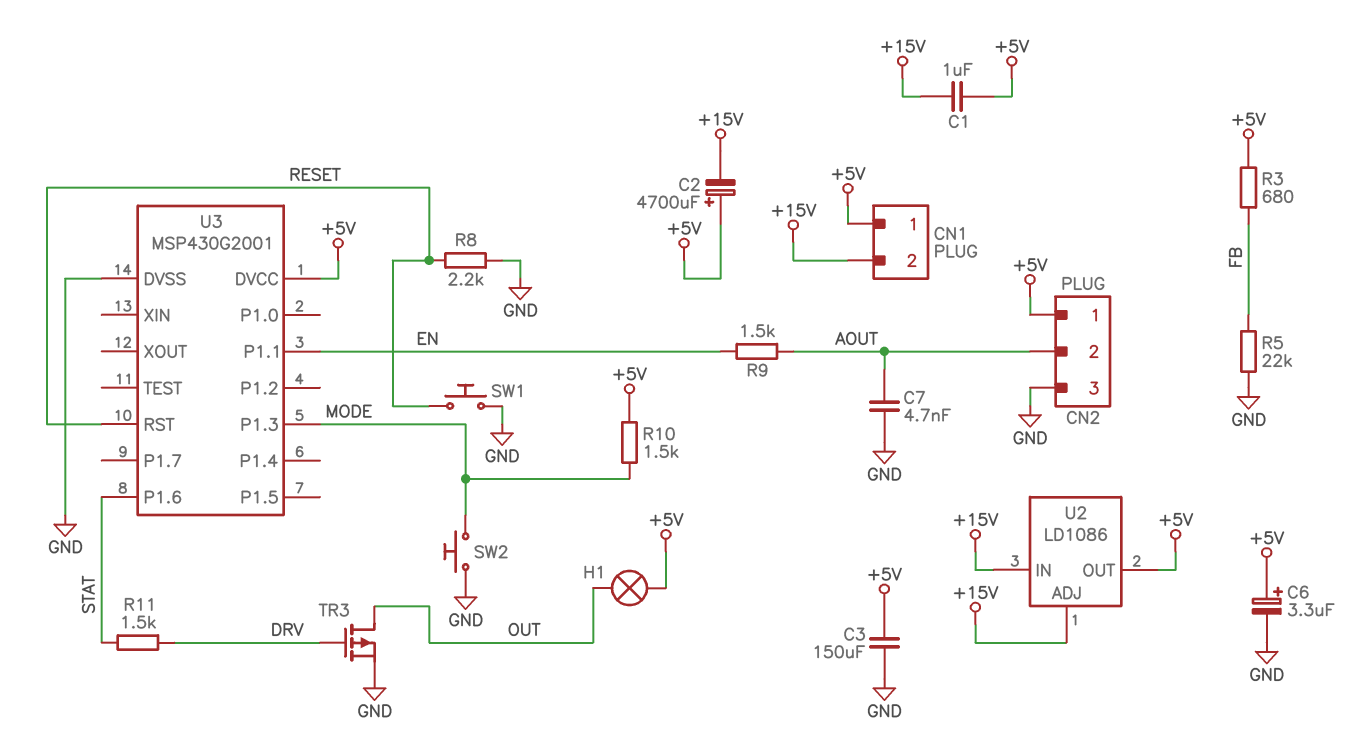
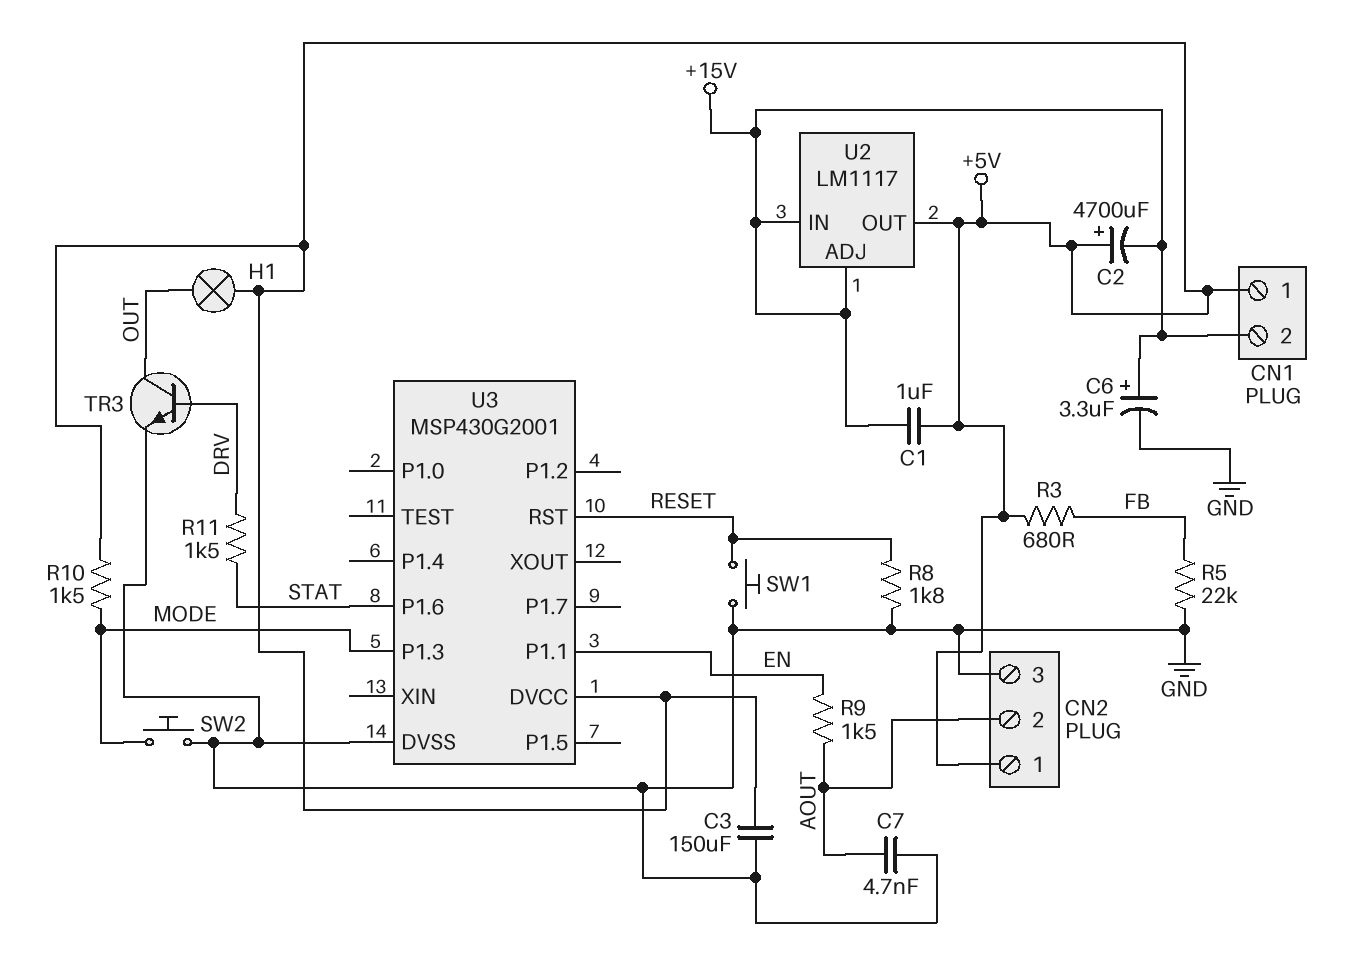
C6: 3.3uF (plus +5V, minus GND) -> 3.3uF (plus +15V, minus GND)
R8: 2.2k (GND, RESET) -> 1.8k (GND, RESET)
TR3: PMOS (G DRV, D OUT, S GND) -> NPN (B DRV, C OUT, E GND)
U2: LD1086 -> LM1117

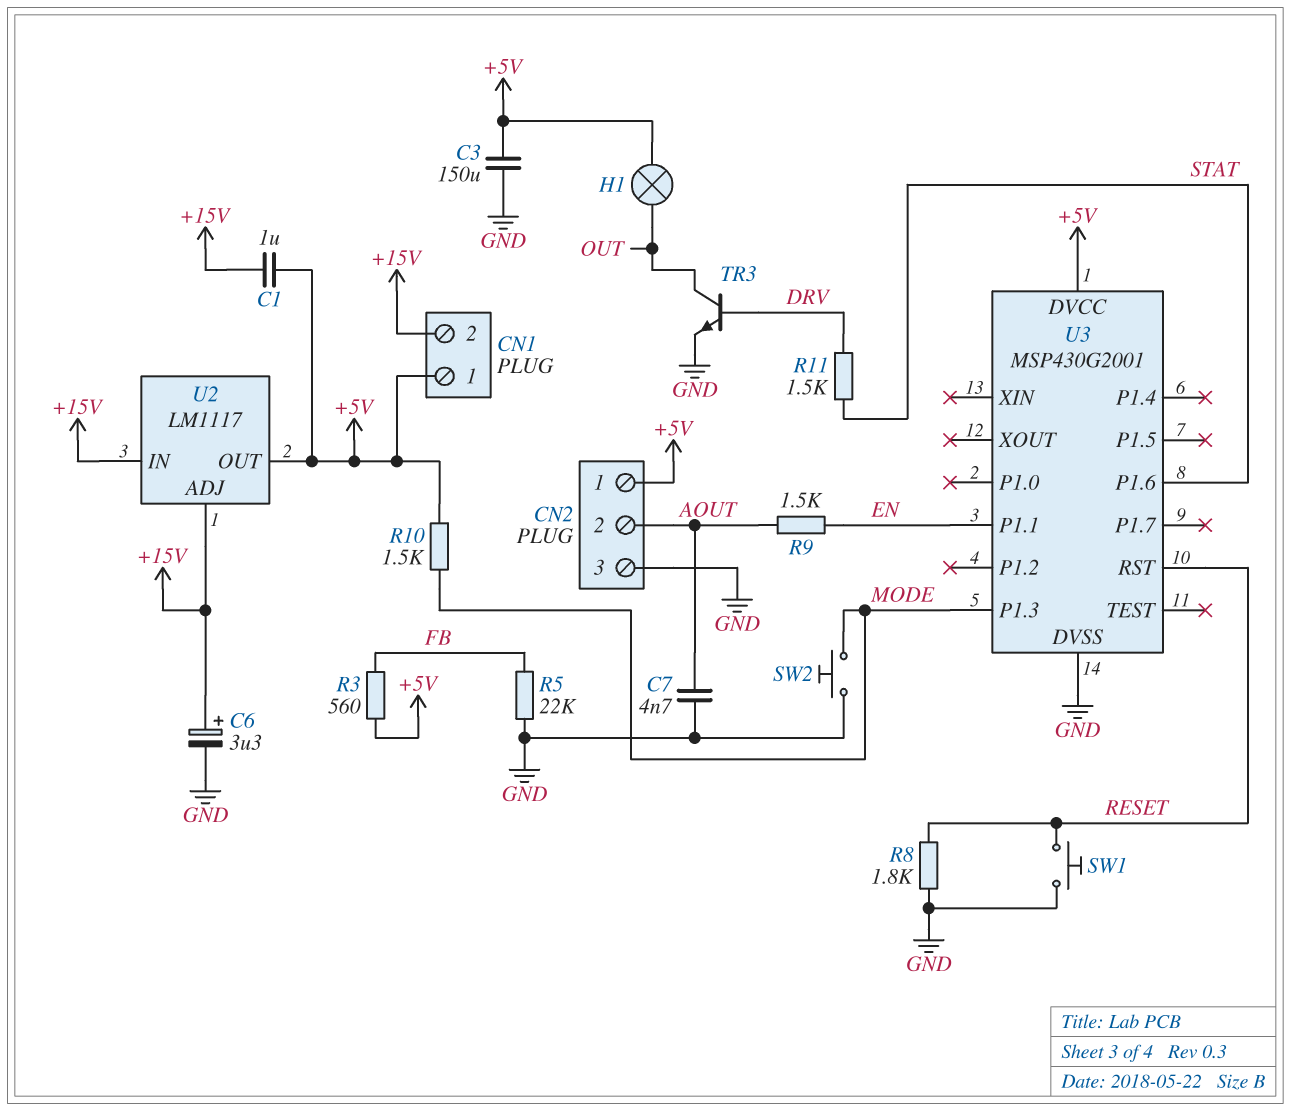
C2: 4700uF (plus +5V, minus +15V) -> none
R3: 680 (+5V, FB) -> 560 (+5V, FB)

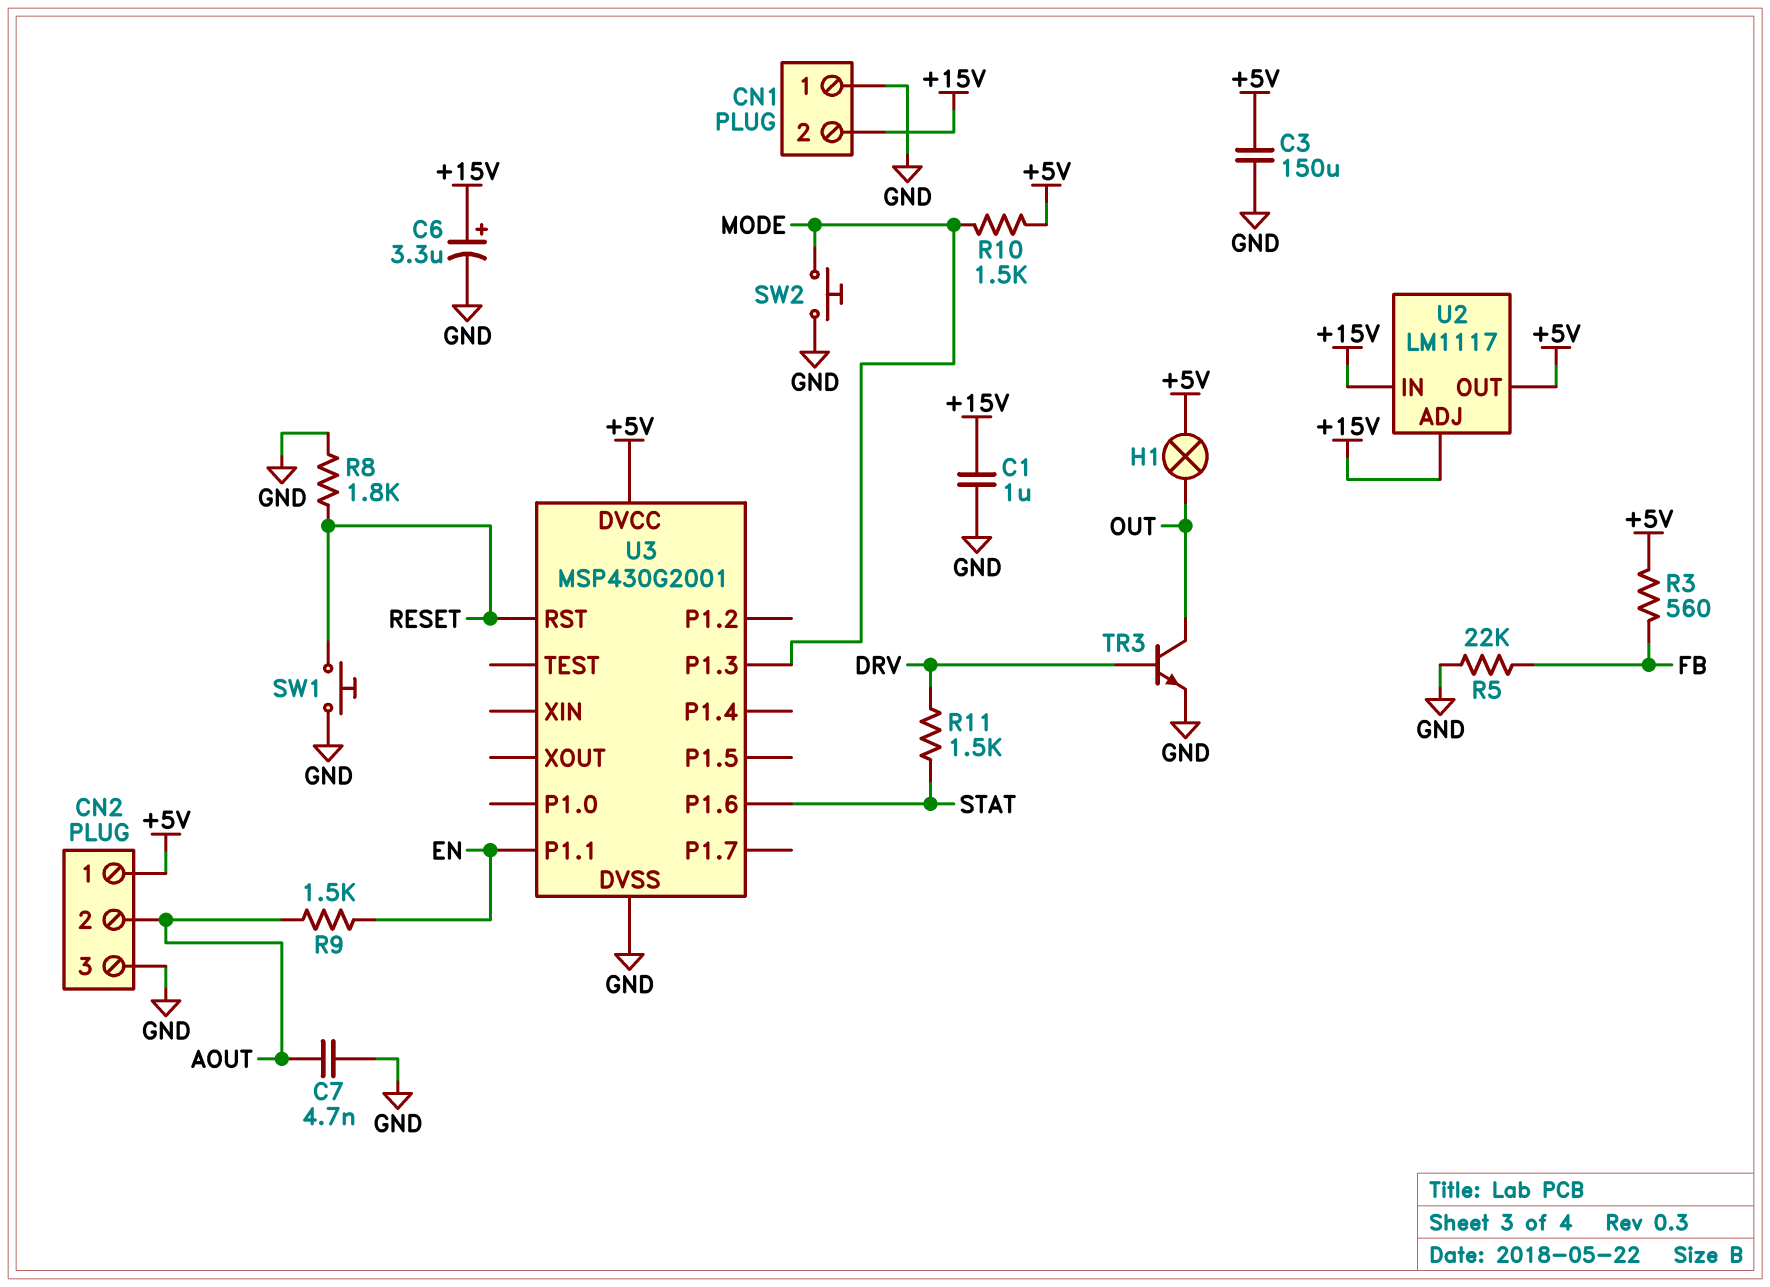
C1: 1uF (+5V, +15V) -> 1uF (+15V, GND)
CN1 pin 1: +5V -> GND

